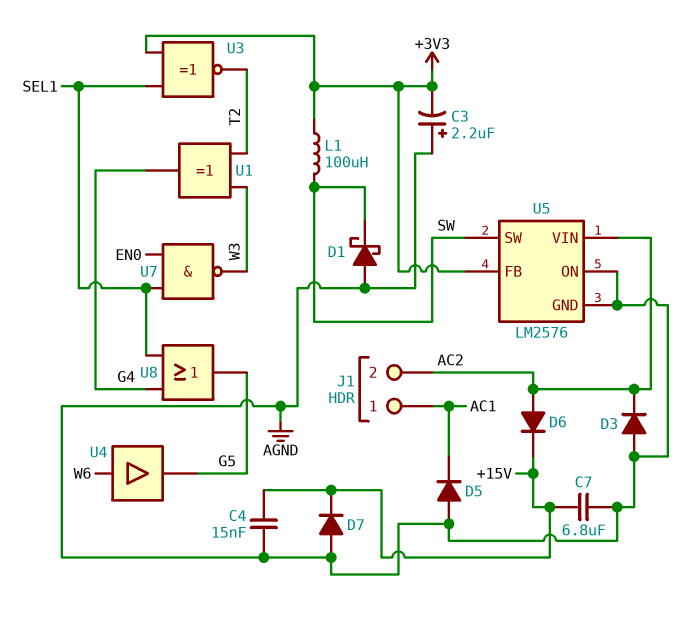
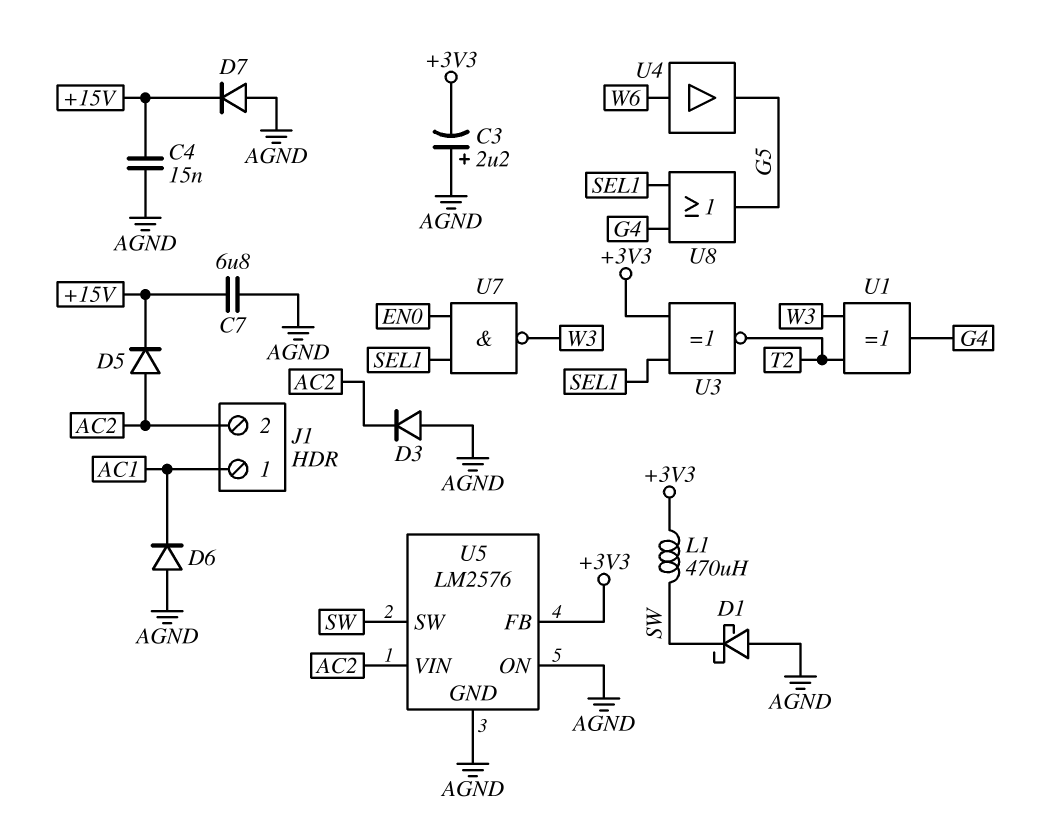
D5: diode (A AGND, K AC1) -> diode (A AC2, K +15V)
D6: diode (A AC2, K +15V) -> diode (A AGND, K AC1)
L1: 100uH (+3V3, SW) -> 470uH (+3V3, SW)

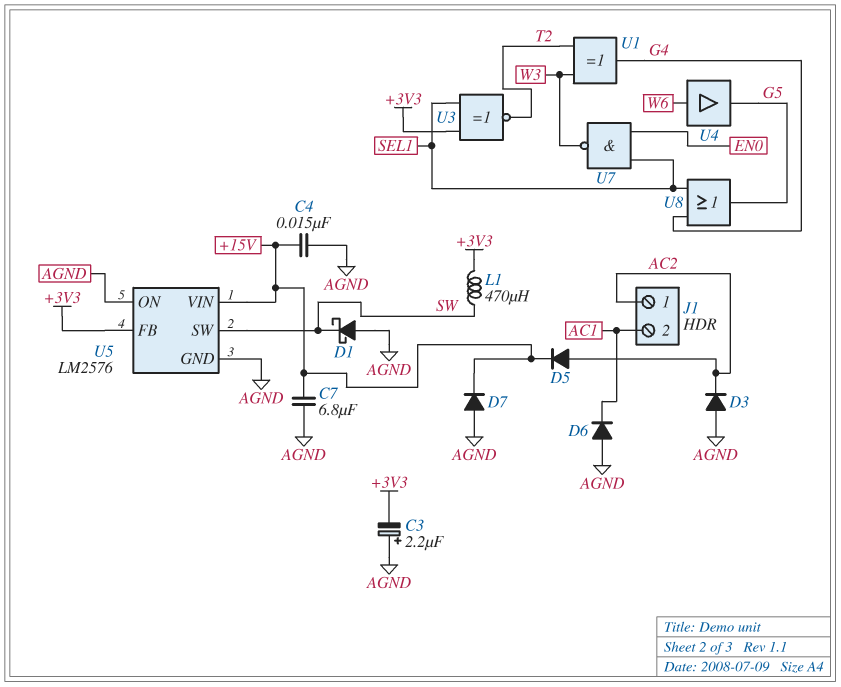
J1 pin 1: AC1 -> AC2
J1 pin 2: AC2 -> AC1
U5 pin VIN: AC2 -> +15V

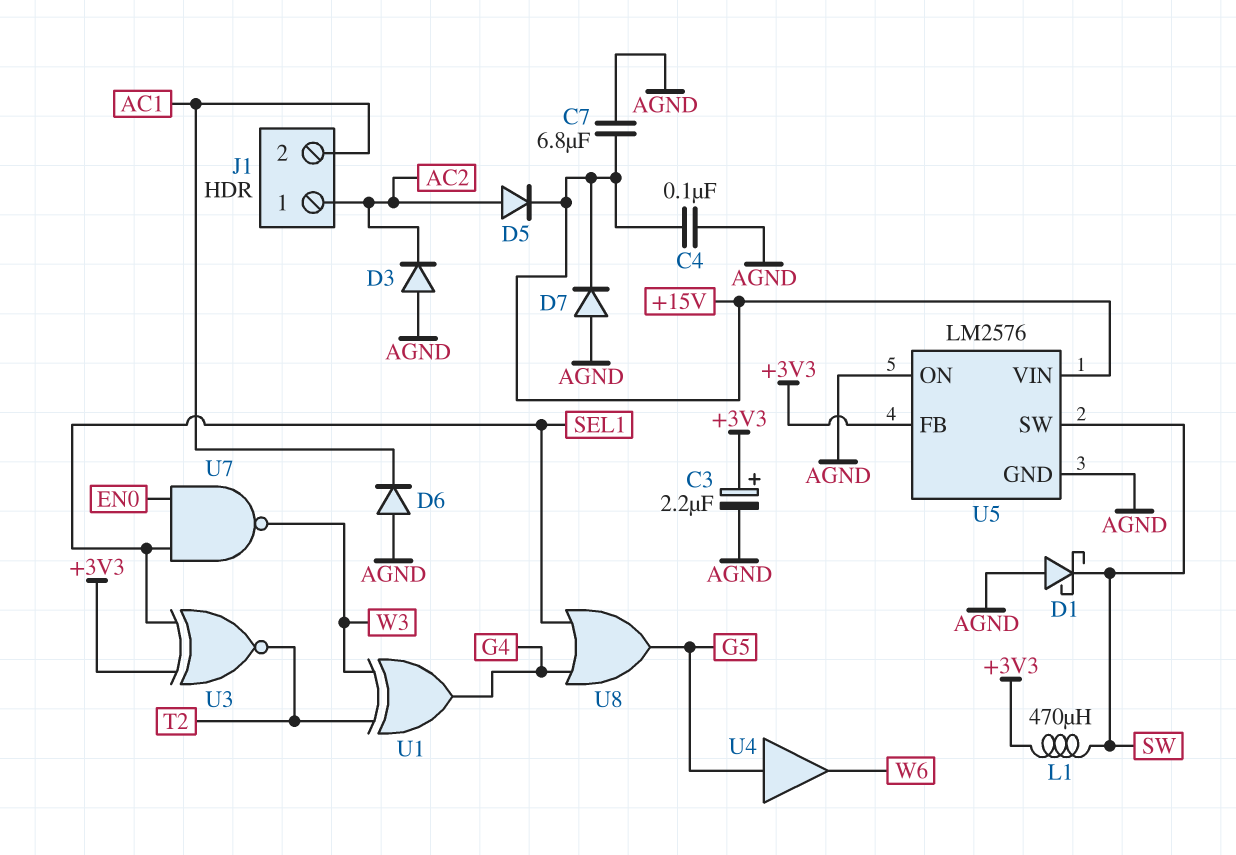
C3: 2.2uF (plus AGND, minus +3V3) -> 2.2uF (plus +3V3, minus AGND)
C4: 15nF (+15V, AGND) -> 100nF (+15V, AGND)
U4: buffer (in W6, out G5) -> buffer (in G5, out W6)

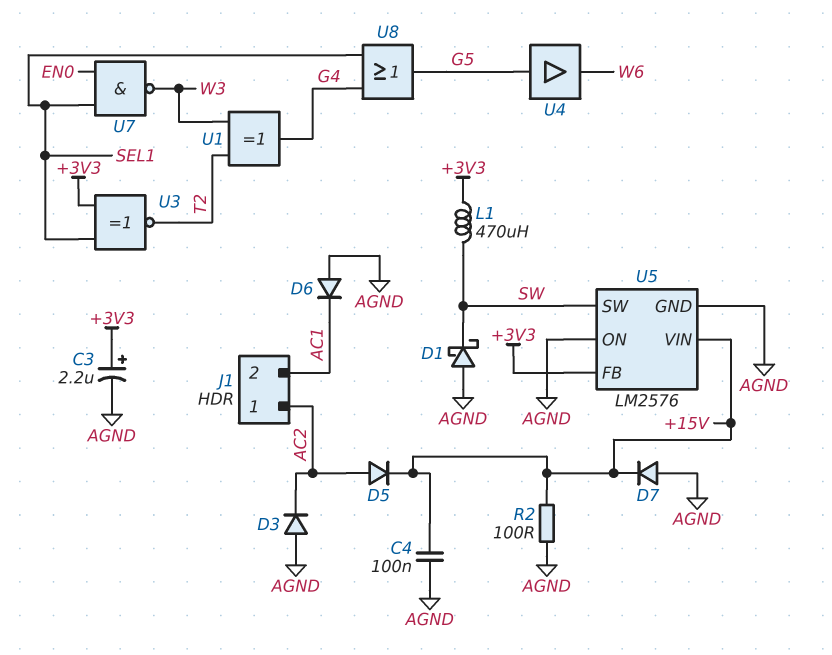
C7: 6.8uF (+15V, AGND) -> none
R2: none -> 100 (+15V, AGND)

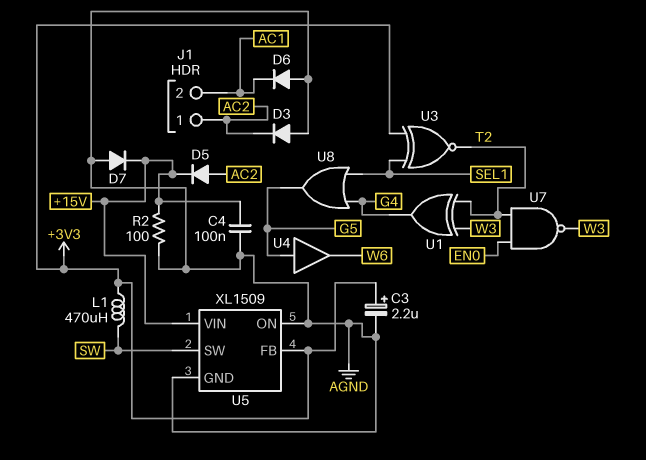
D1: schottky (A AGND, K SW) -> none
U5: LM2576 -> XL1509
U7: NAND (in EN0, in SEL1, out W3) -> NAND (in EN0, in T2, out W3)

